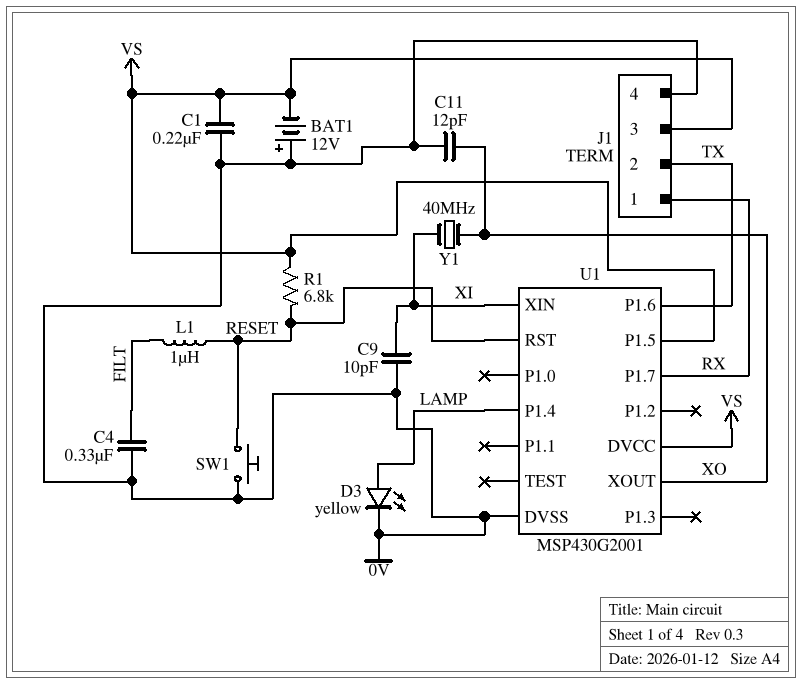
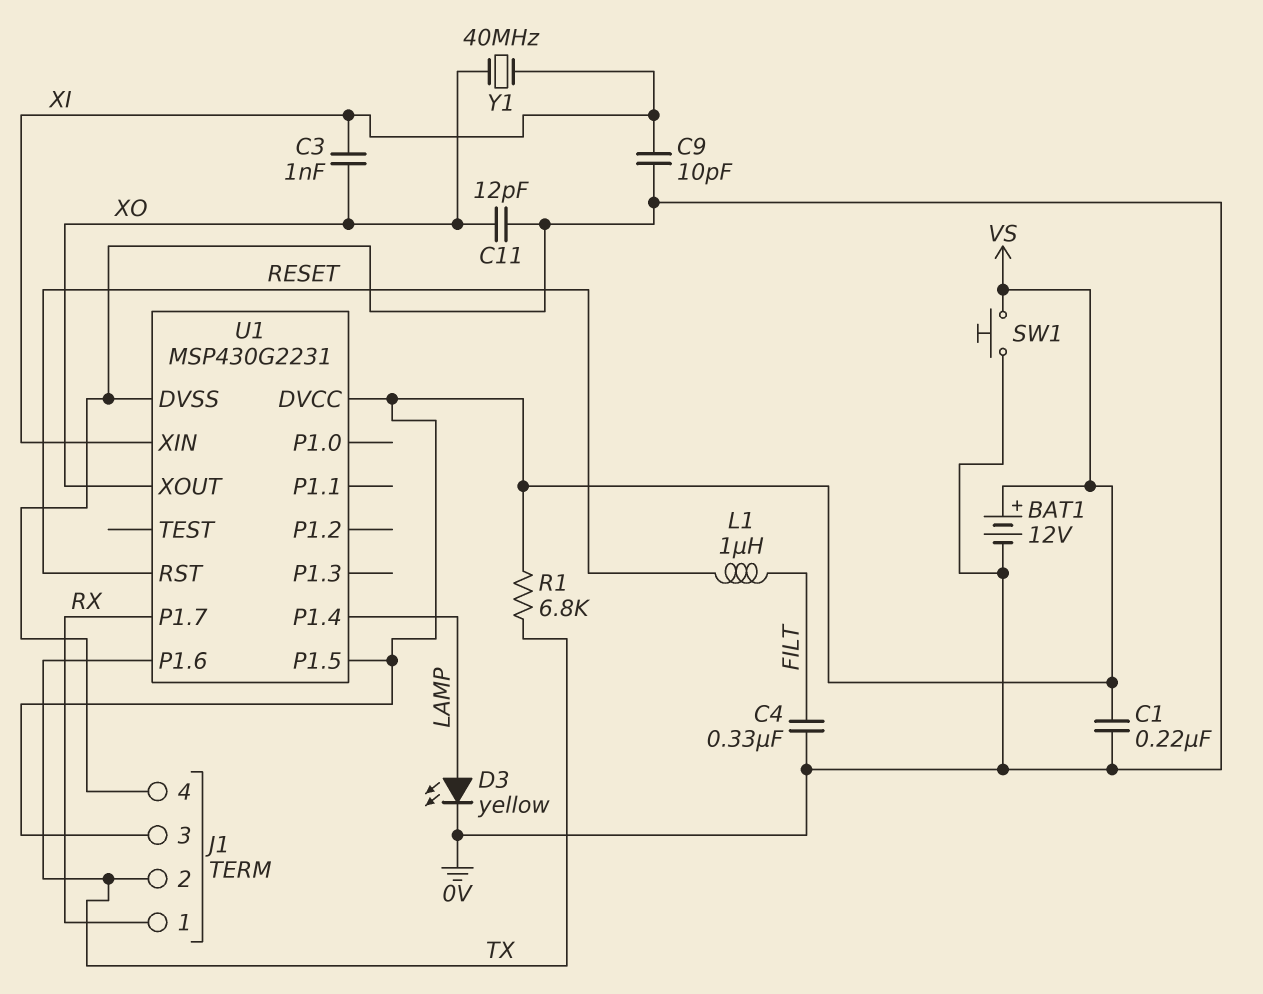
BAT1: 12V (plus 0V, minus VS) -> 12V (plus VS, minus 0V)
C3: none -> 1nF (XI, XO)
R1: 6.8k (RESET, VS) -> 6.8k (TX, VS)
SW1: button (0V, RESET) -> button (0V, VS)
U1: MSP430G2001 -> MSP430G2231

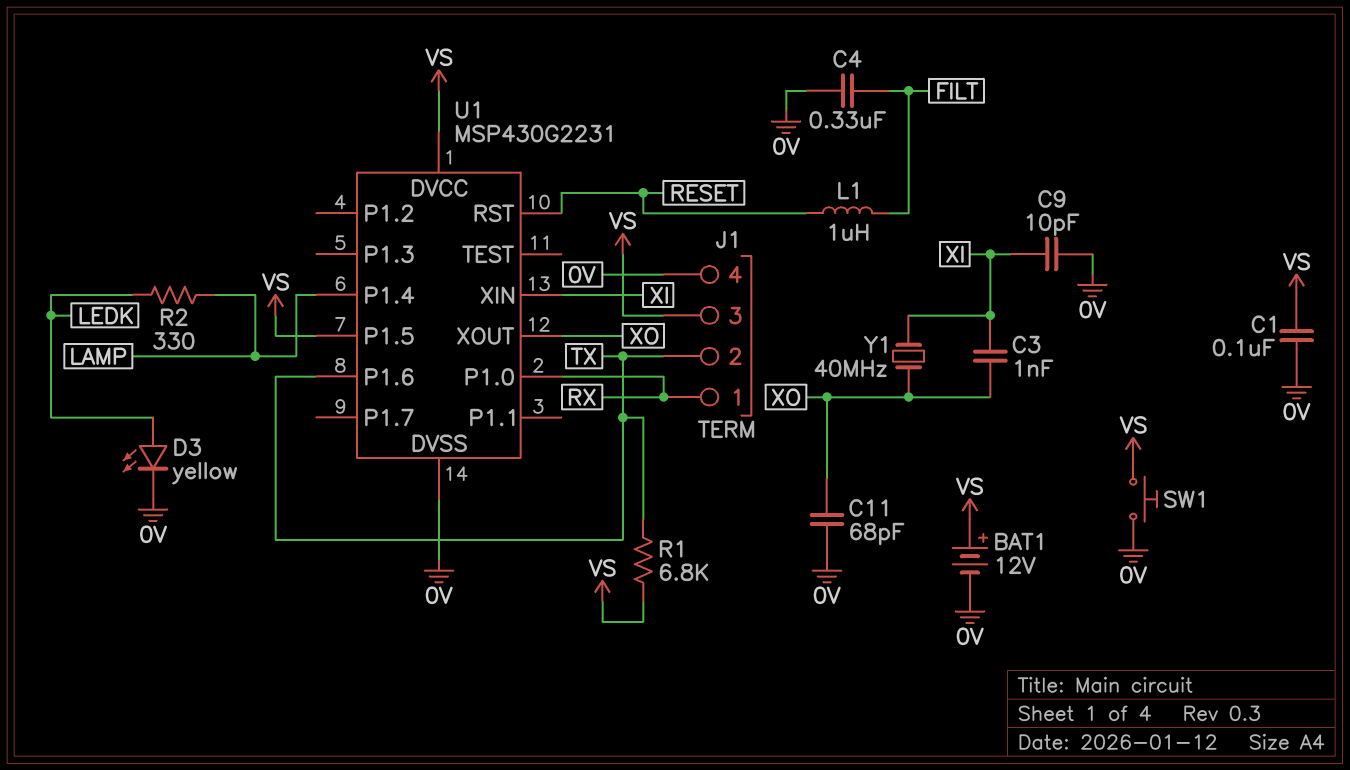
C1: 220nF (0V, VS) -> 100nF (0V, VS)
C11: 12pF (0V, XO) -> 68pF (0V, XO)
D3: LED yellow (A LAMP, K 0V) -> LED yellow (A LEDK, K 0V)
R2: none -> 330 (LAMP, LEDK)
U1 pin P1.0: none -> RX
U1 pin P1.7: RX -> none

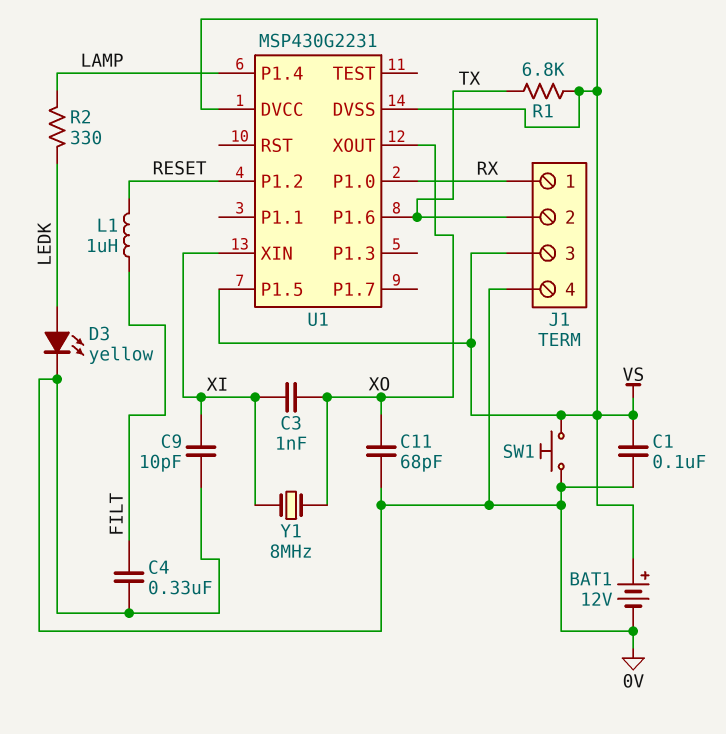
U1 pin DVSS: 0V -> VS
U1 pin P1.2: none -> RESET
U1 pin RST: RESET -> none
Y1: 40MHz (XI, XO) -> 8MHz (XI, XO)

